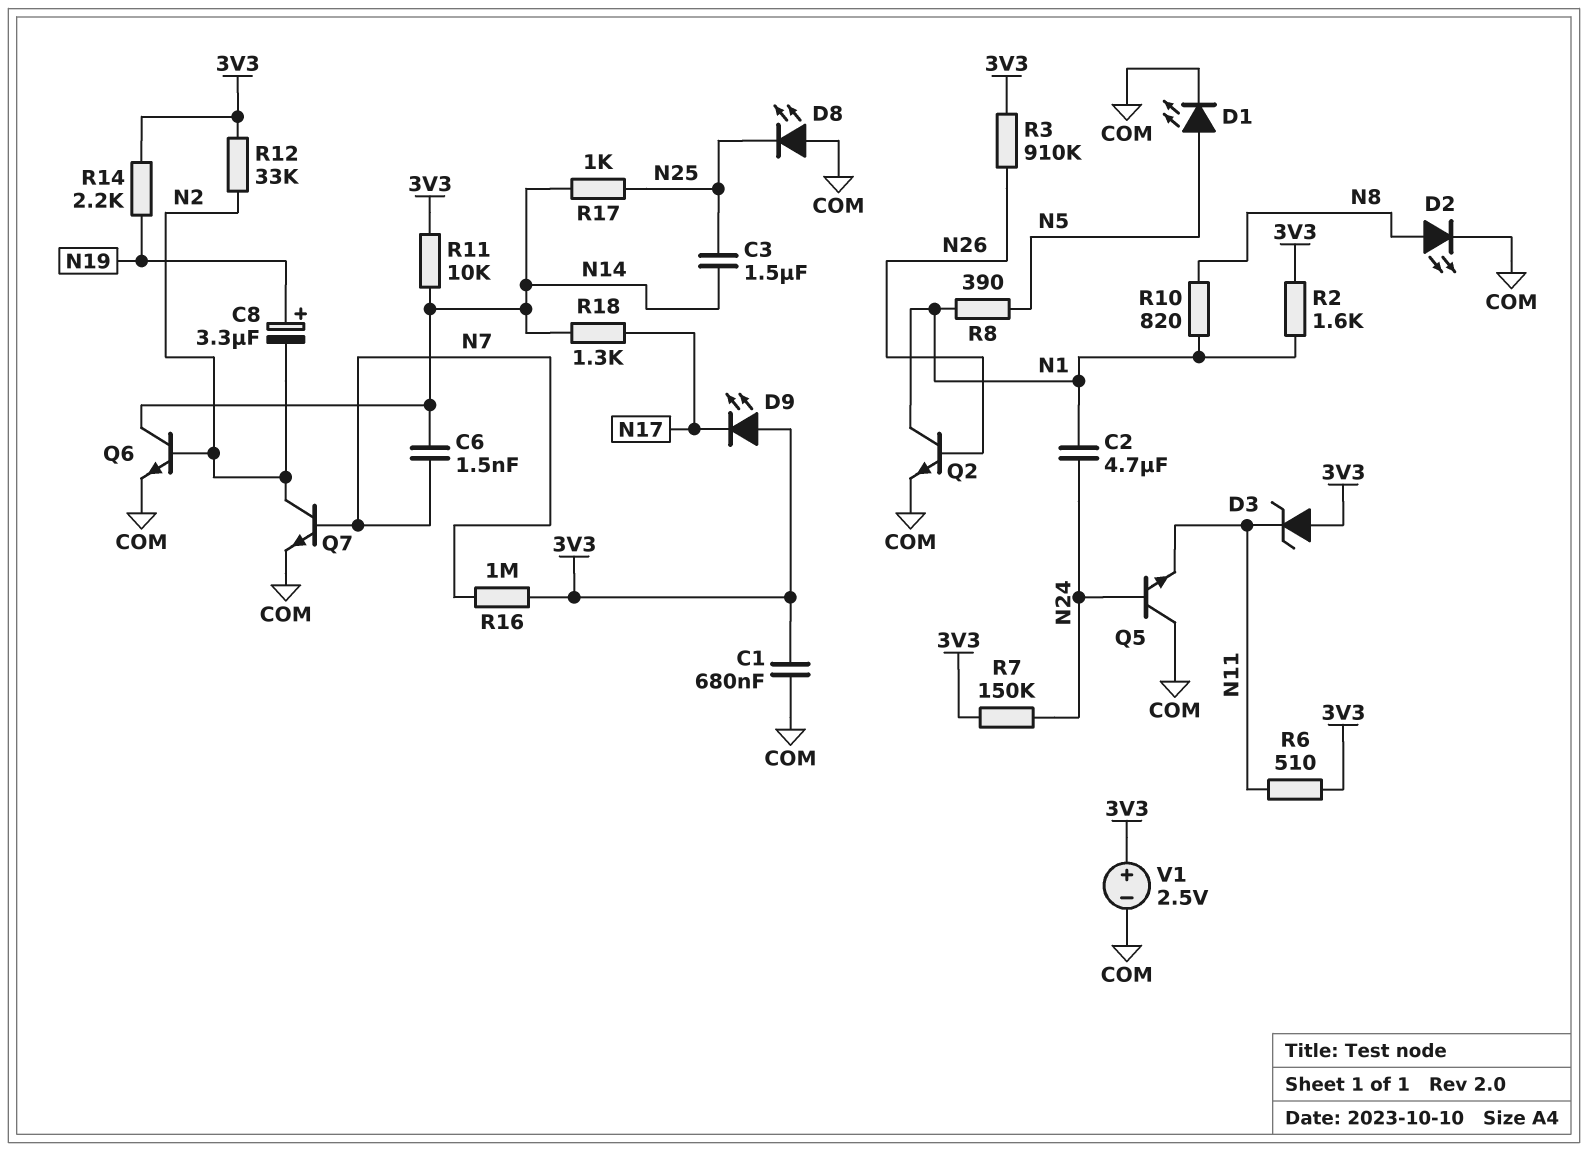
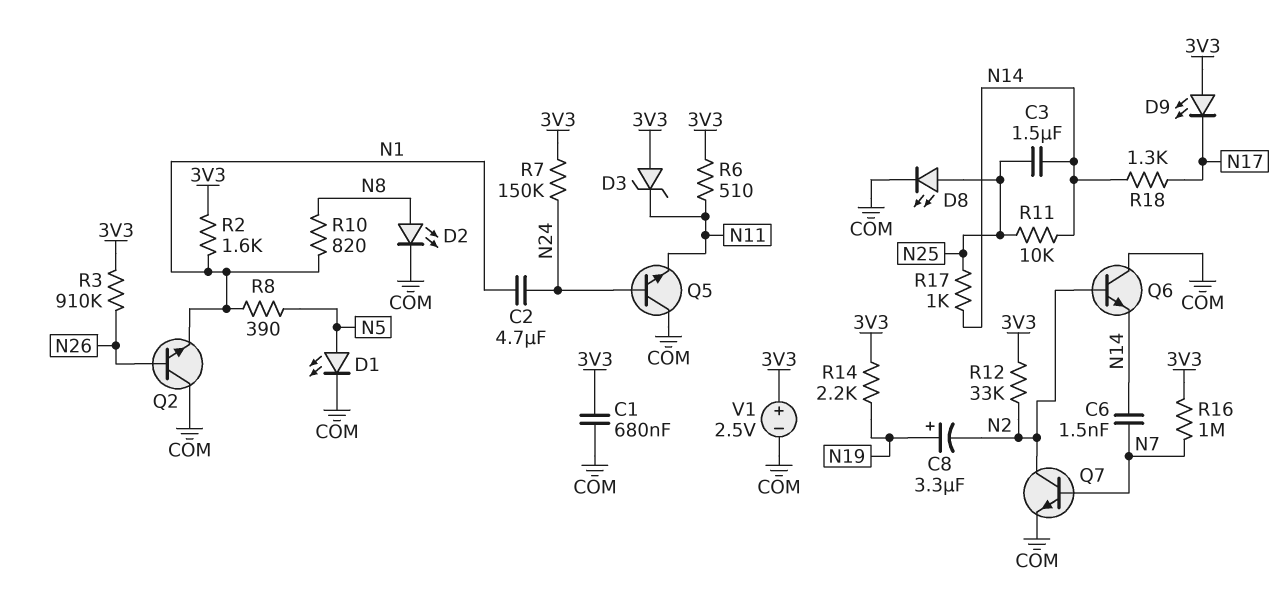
D8: LED (A COM, K N25) -> LED (A N25, K COM)
Q2: NPN (B N26, C N1, E COM) -> NPN (B N26, C COM, E N1)
Q6: NPN (B N2, C N14, E COM) -> NPN (B N2, C COM, E N14)
R11: 10k (3V3, N14) -> 10k (N14, N25)

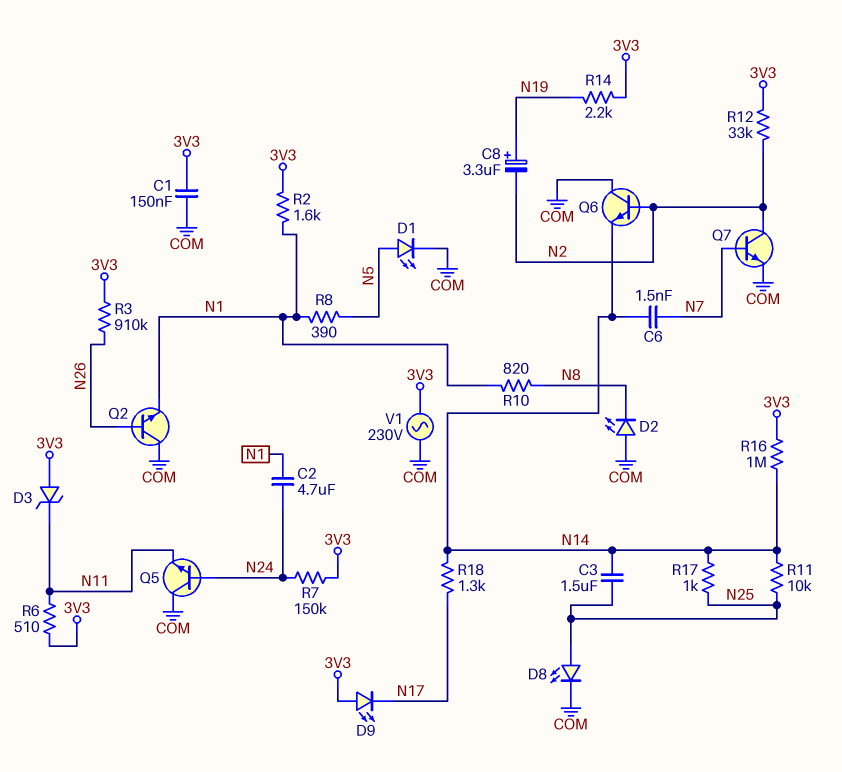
C1: 680nF (3V3, COM) -> 150nF (3V3, COM)
D2: LED (A N8, K COM) -> LED (A COM, K N8)
R16: 1M (3V3, N7) -> 1M (3V3, N14)
V1: 2.5V (plus 3V3, minus COM) -> AC 230V (3V3, COM)

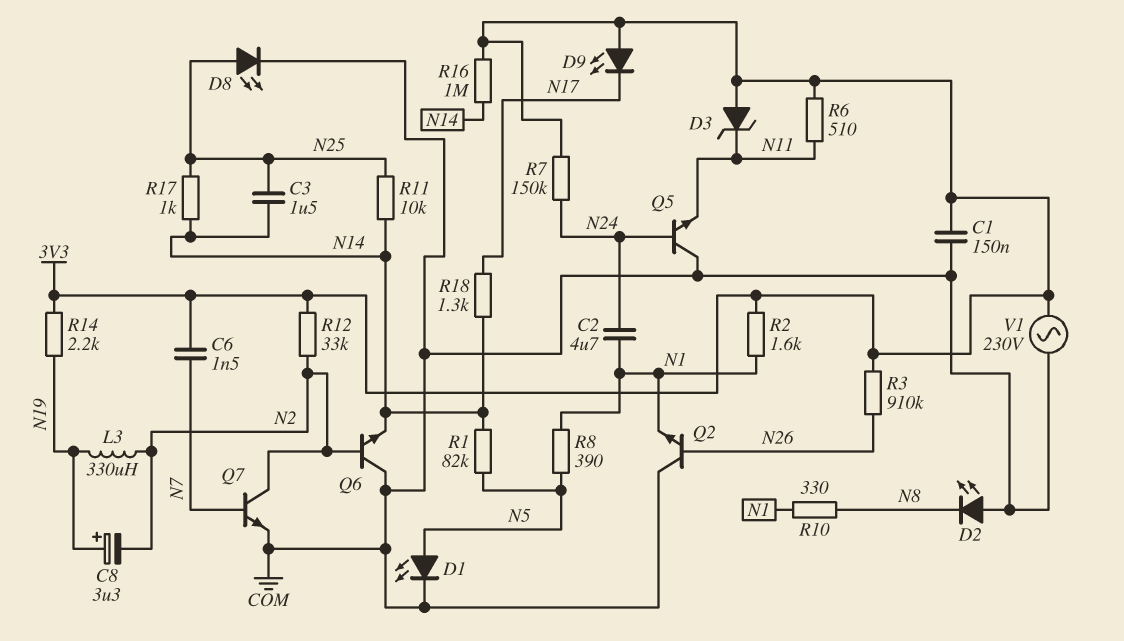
C6: 1.5nF (N7, N14) -> 1.5nF (3V3, N7)
L3: none -> 330uH (N2, N19)
R1: none -> 82k (N5, N14)
R10: 820 (N1, N8) -> 330 (N1, N8)

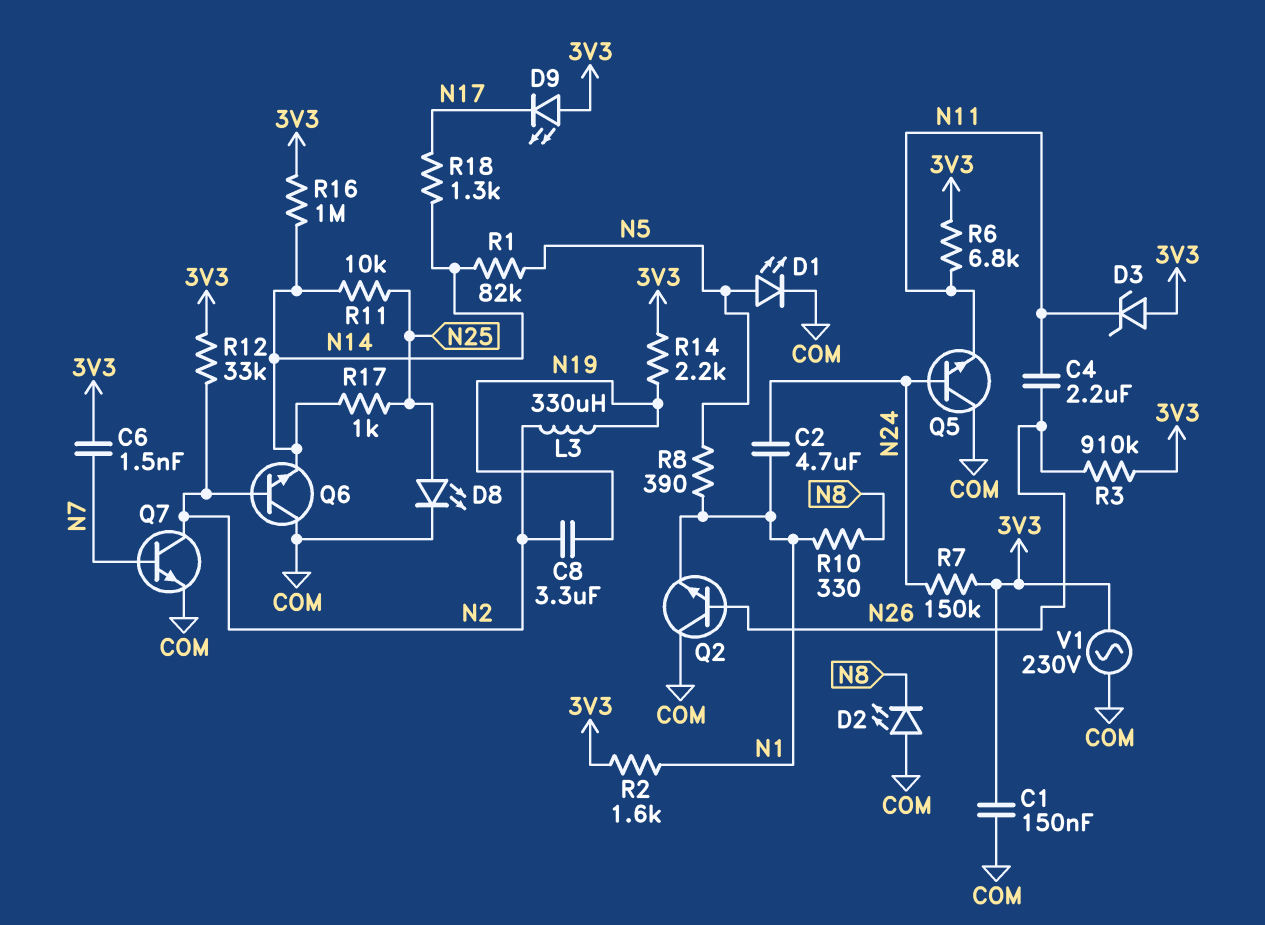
C3: 1.5uF (N14, N25) -> none
C4: none -> 2.2uF (N11, N26)
C8: 3.3uF (plus N19, minus N2) -> 3.3uF (N2, N19)
R6: 510 (3V3, N11) -> 6.8k (3V3, N11)

